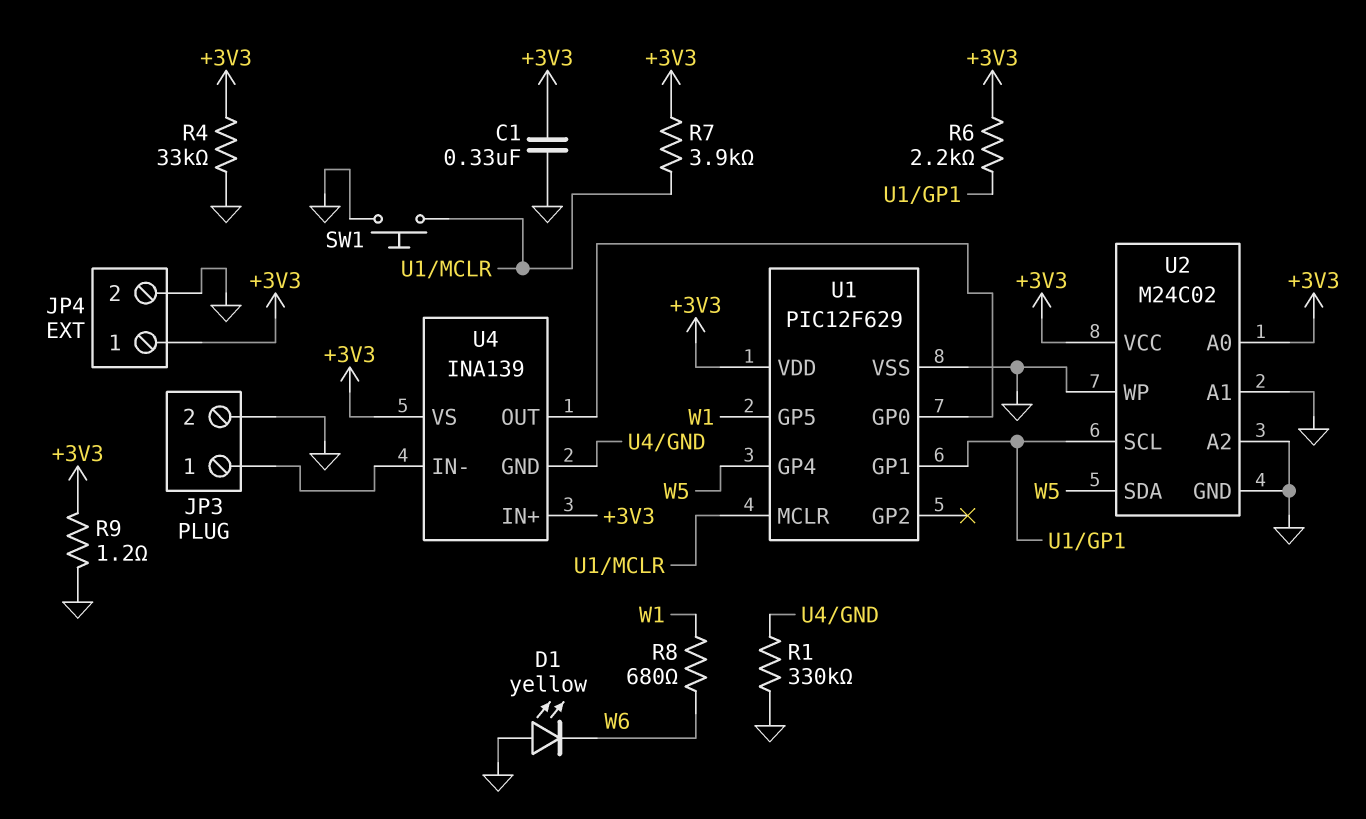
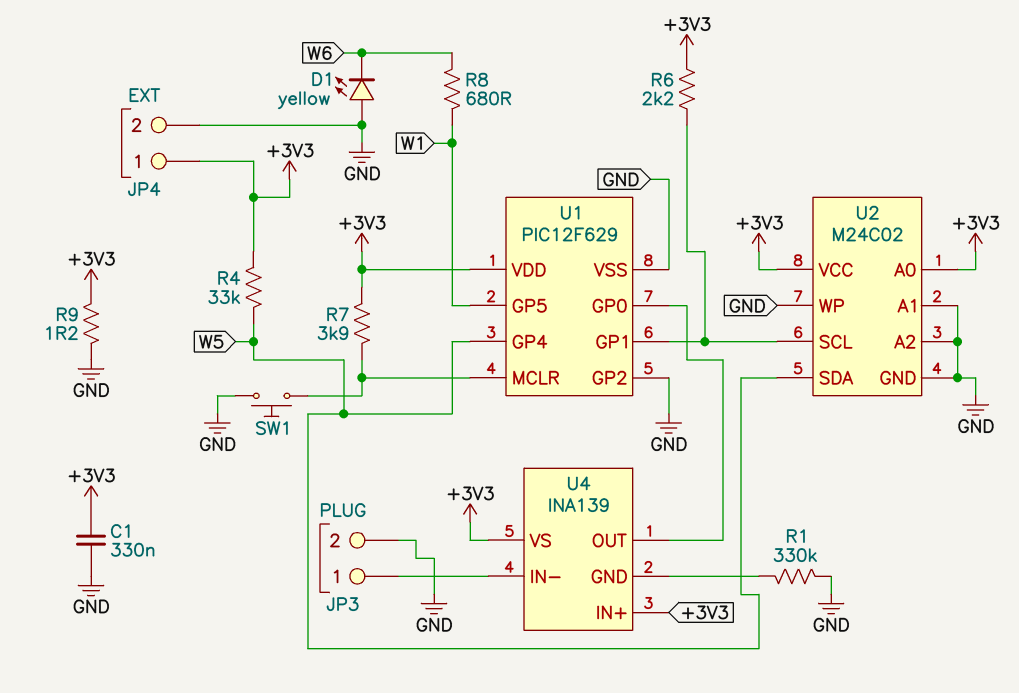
R4: 33k (+3V3, GND) -> 33k (+3V3, W5)
U1 pin GP2: none -> GND

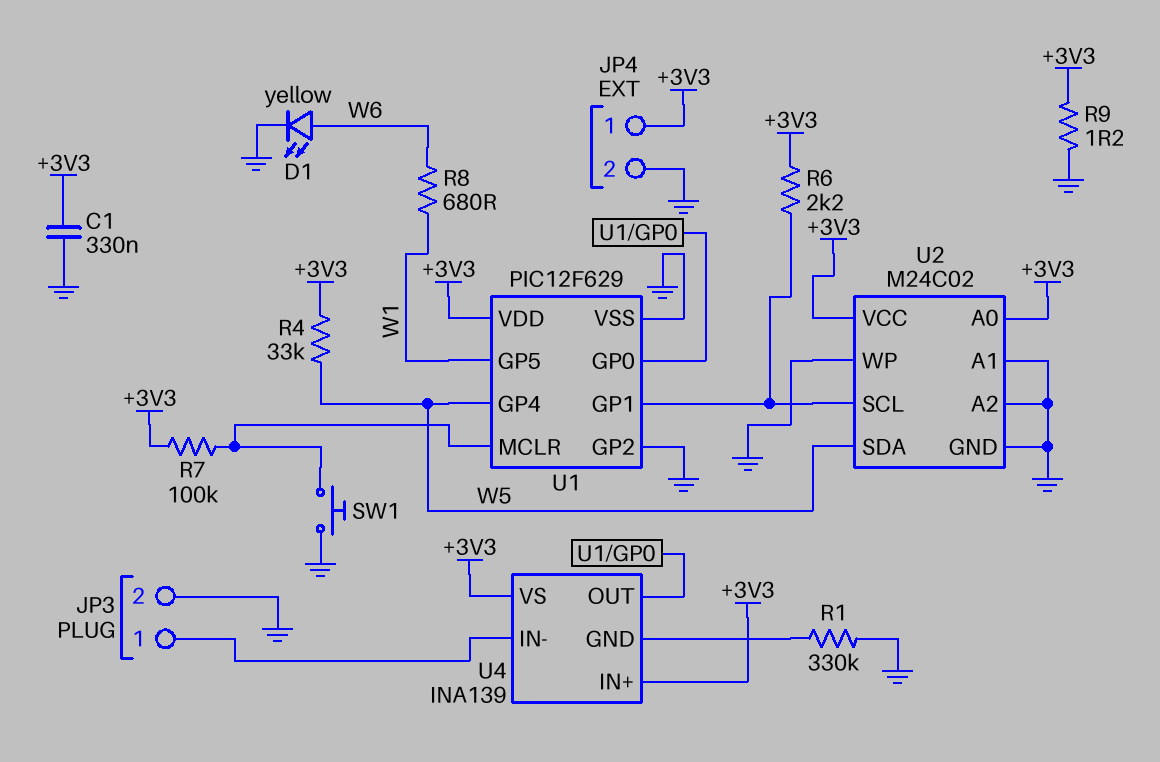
D1: LED yellow (A GND, K W6) -> LED yellow (A W6, K GND)
R7: 3.9k (+3V3, U1/MCLR) -> 100k (+3V3, U1/MCLR)

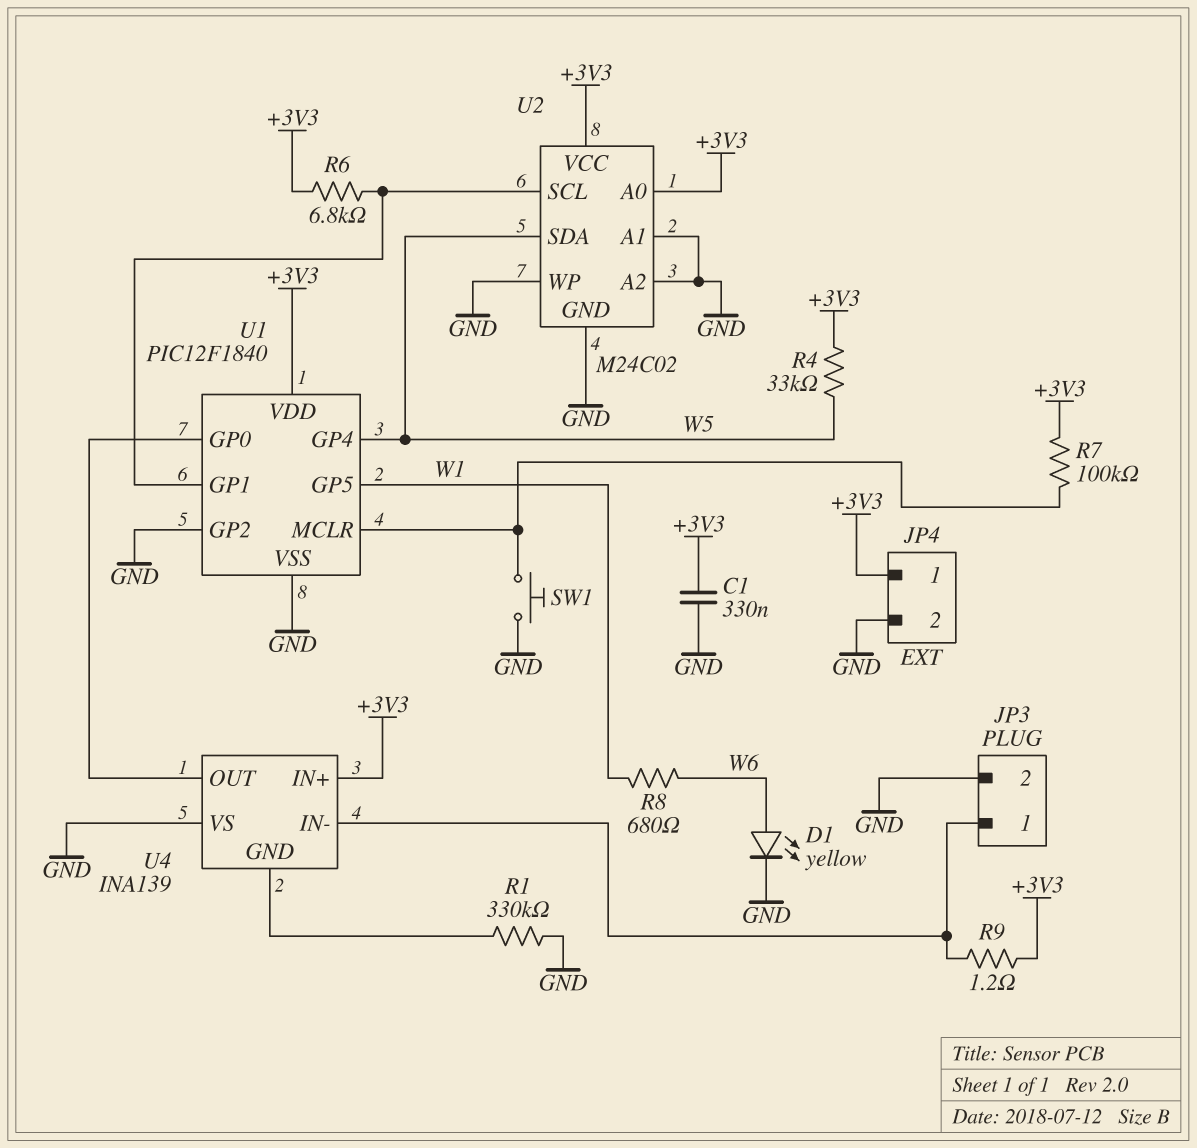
R6: 2.2k (+3V3, U1/GP1) -> 6.8k (+3V3, U1/GP1)
R9: 1.2 (+3V3, GND) -> 1.2 (+3V3, JP3/1)
U1: PIC12F629 -> PIC12F1840
U4 pin VS: +3V3 -> GND

